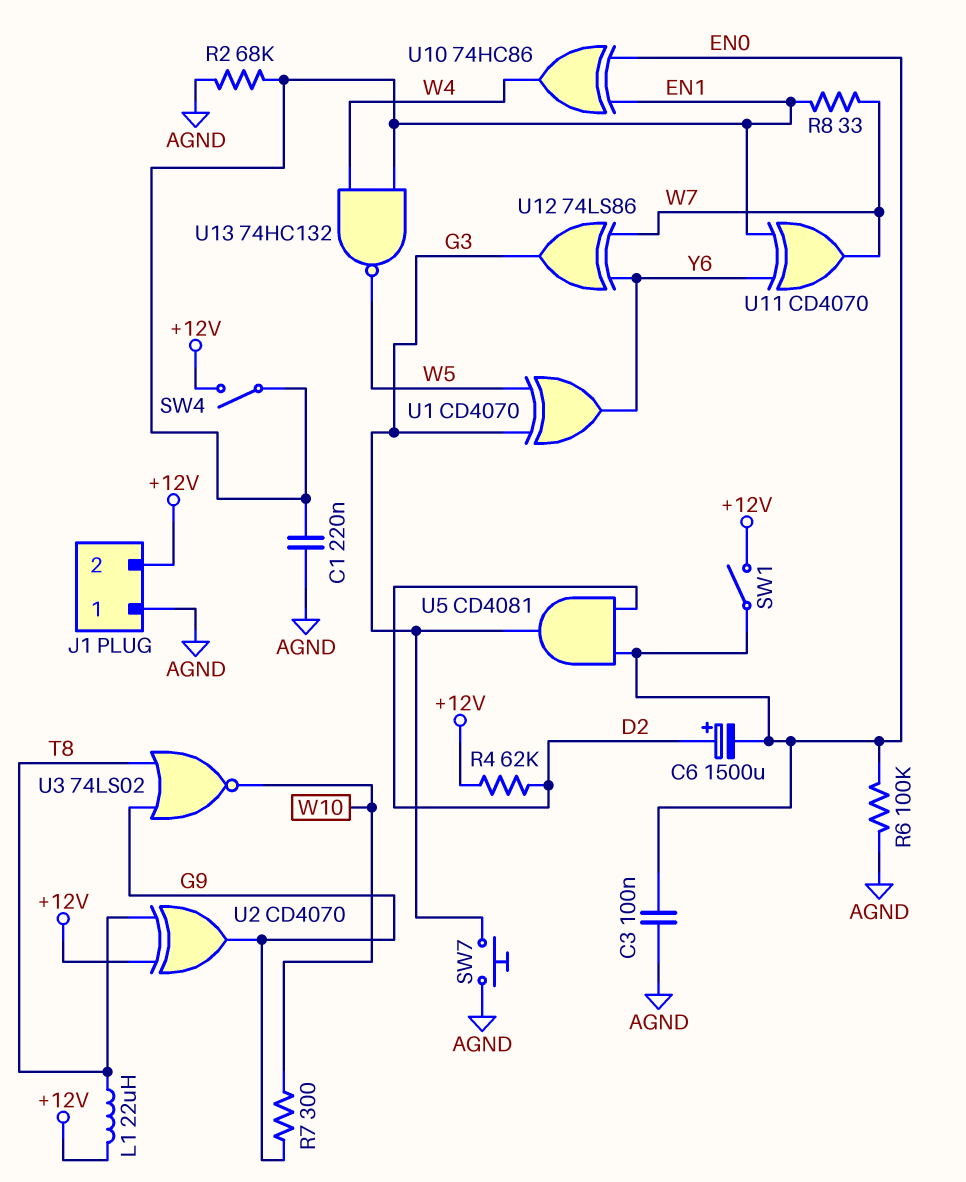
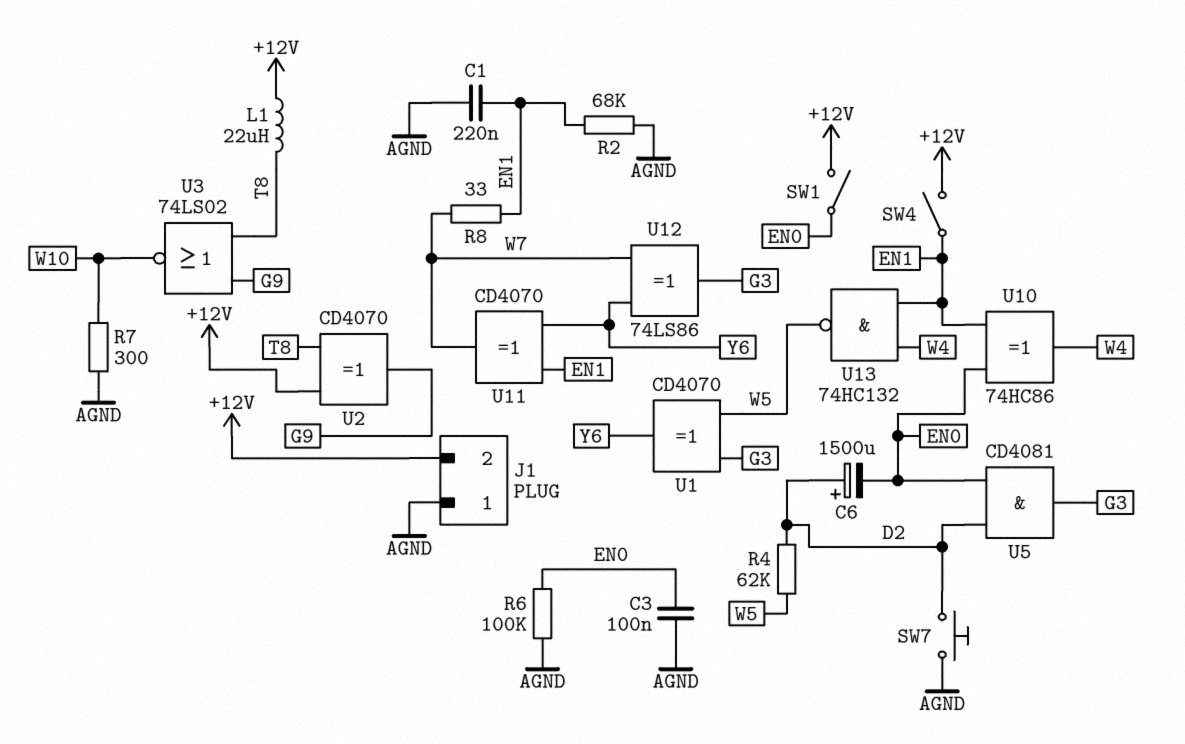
R4: 62k (+12V, D2) -> 62k (D2, W5)
R7: 300 (G9, W10) -> 300 (AGND, W10)
SW7: button (AGND, G3) -> button (AGND, D2)

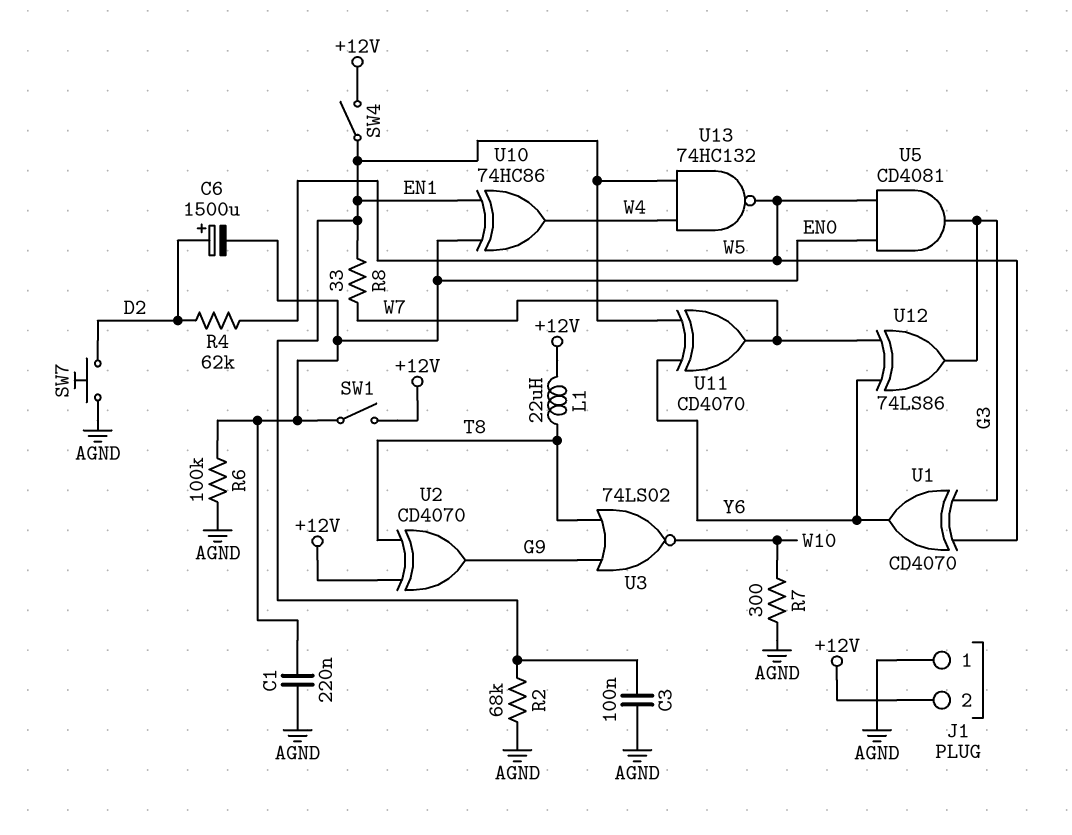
C1: 220nF (AGND, EN1) -> 220nF (AGND, EN0)
C3: 100nF (AGND, EN0) -> 100nF (AGND, EN1)
U5: AND CD4081 (in D2, in EN0, out G3) -> AND CD4081 (in EN0, in W5, out G3)

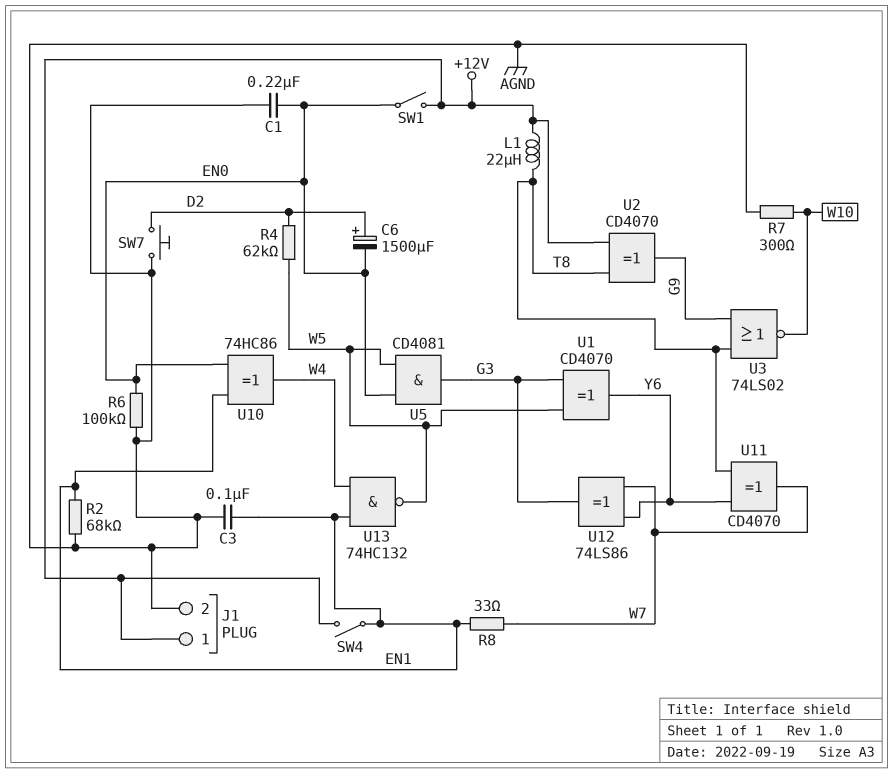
J1 pin 1: AGND -> +12V
J1 pin 2: +12V -> AGND
U11: XOR CD4070 (in EN1, in Y6, out W7) -> XOR CD4070 (in T8, in Y6, out W7)

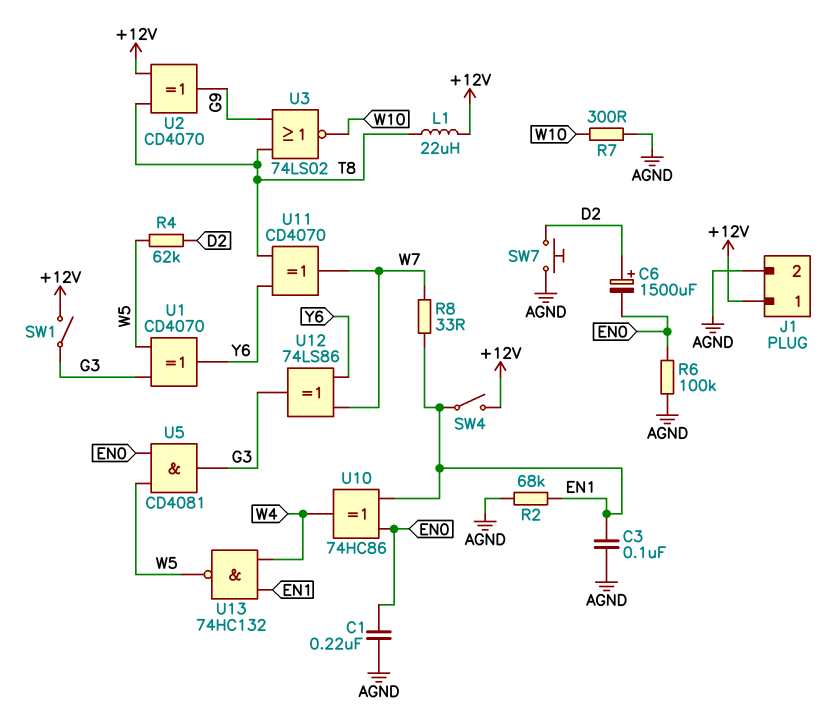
SW1: switch (+12V, EN0) -> switch (+12V, G3)

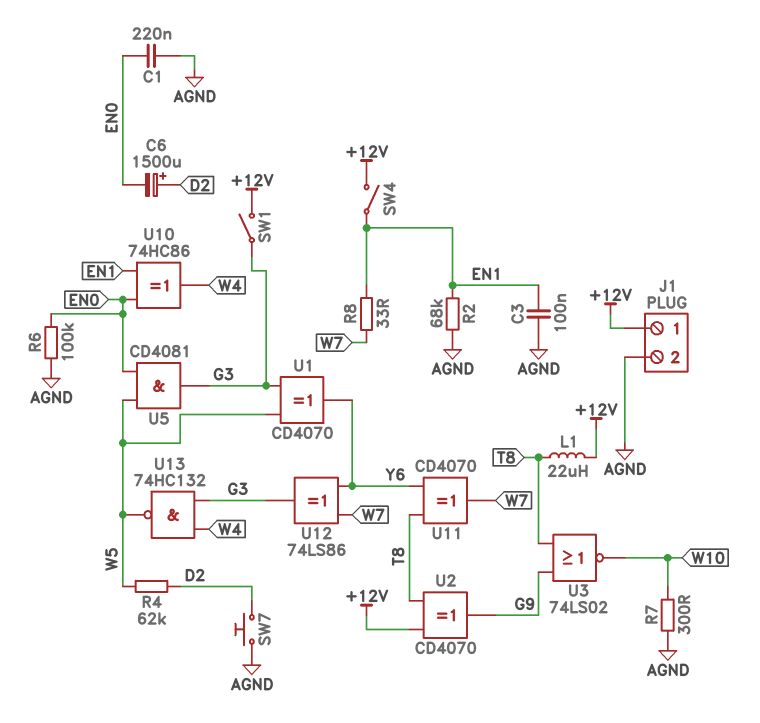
U13: NAND 74HC132 (in EN1, in W4, out W5) -> NAND 74HC132 (in G3, in W4, out W5)

